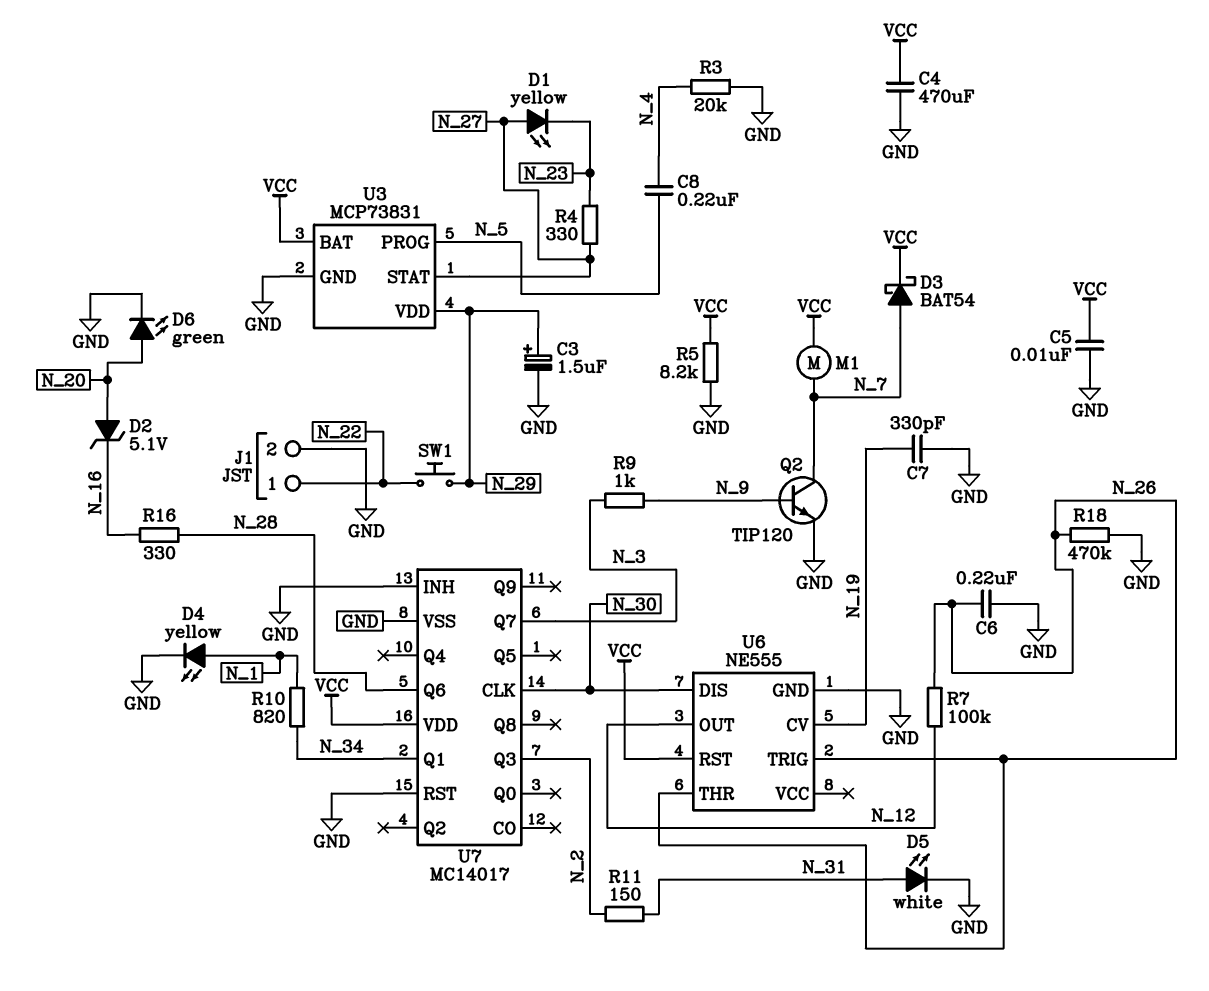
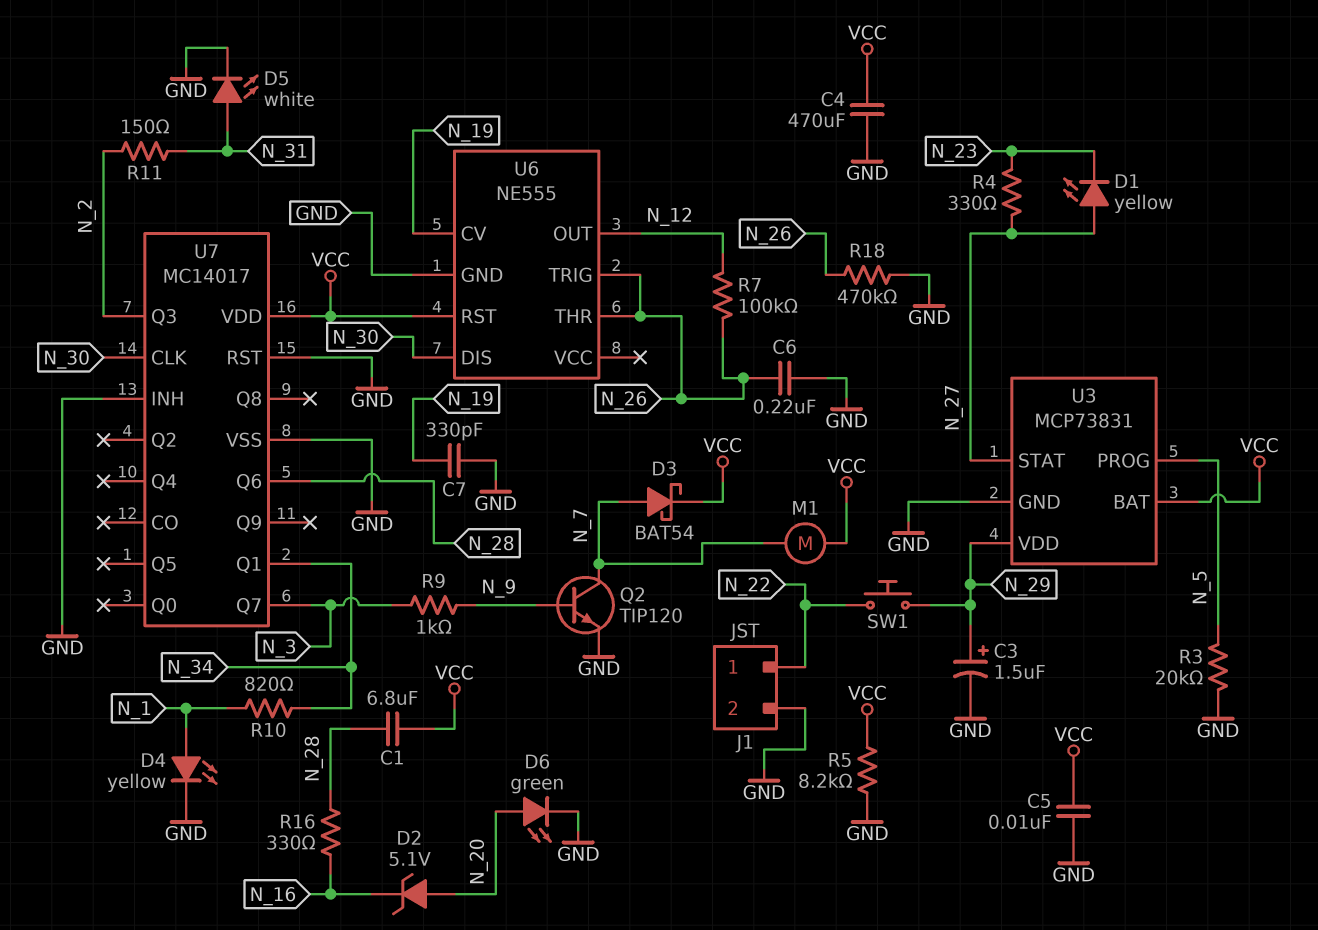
C1: none -> 6.8uF (N_28, VCC)
C8: 220nF (N_4, N_5) -> none
R3: 20k (GND, N_4) -> 20k (GND, N_5)

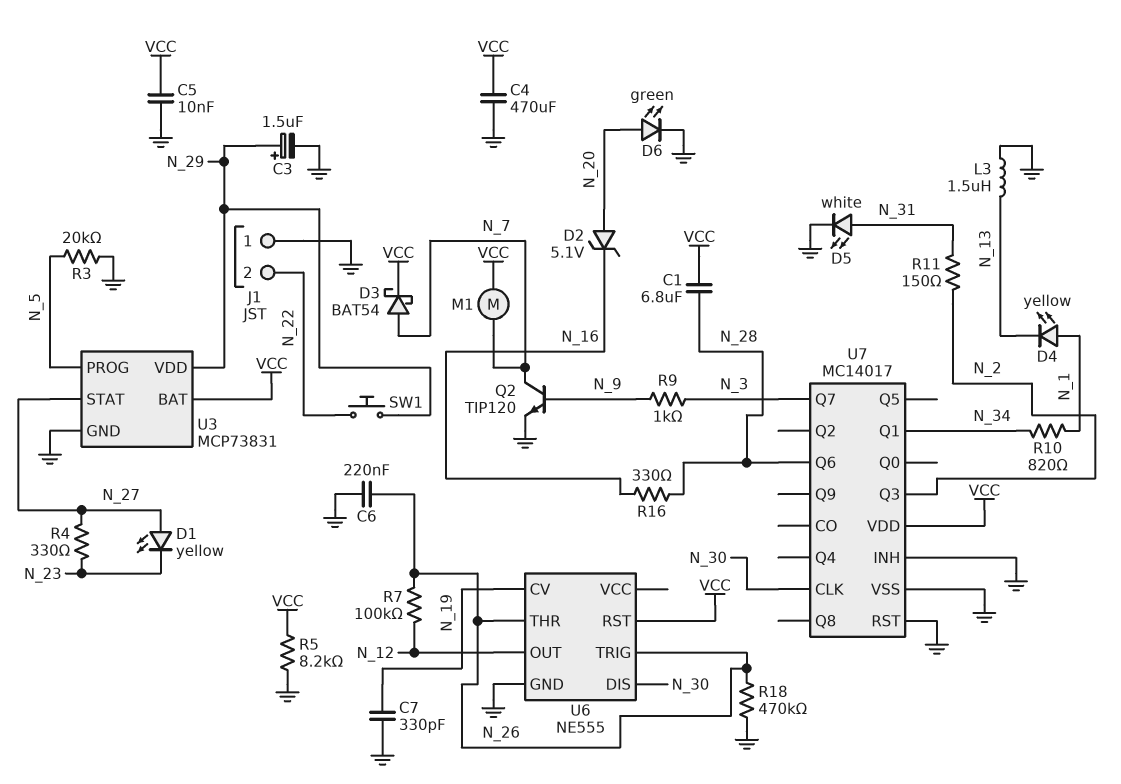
D4: LED yellow (A N_1, K GND) -> LED yellow (A N_1, K N_13)
J1 pin 1: N_22 -> GND
J1 pin 2: GND -> N_22
L3: none -> 1.5uH (GND, N_13)

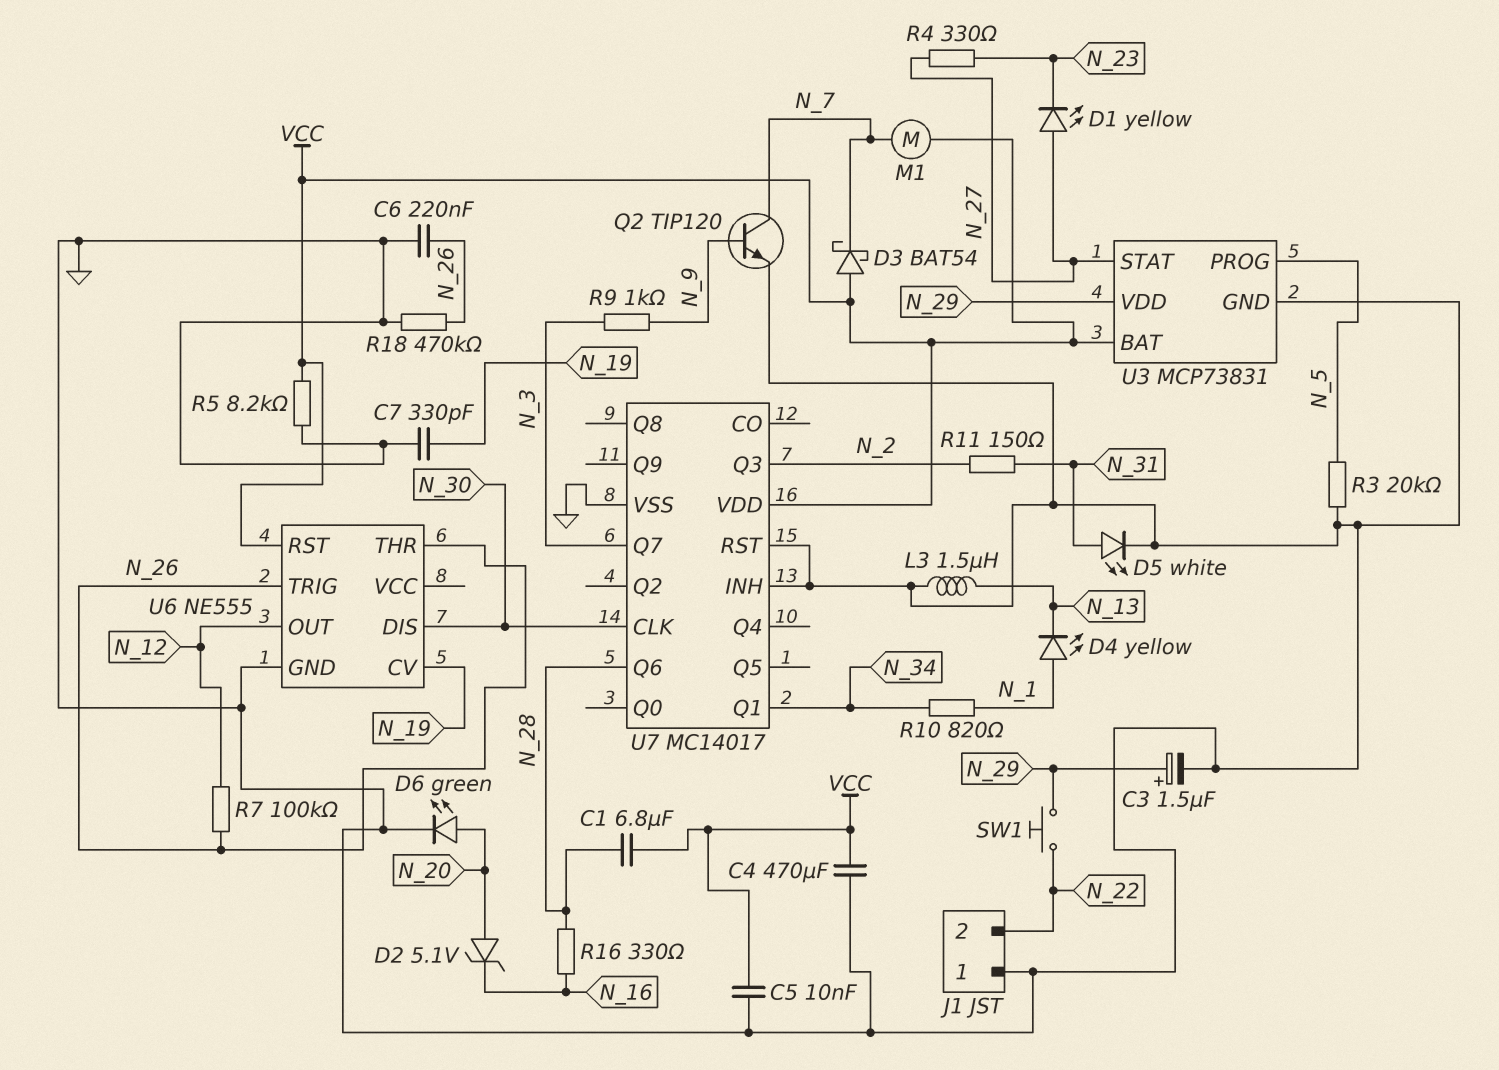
D3: schottky BAT54 (A N_7, K VCC) -> schottky BAT54 (A VCC, K N_7)

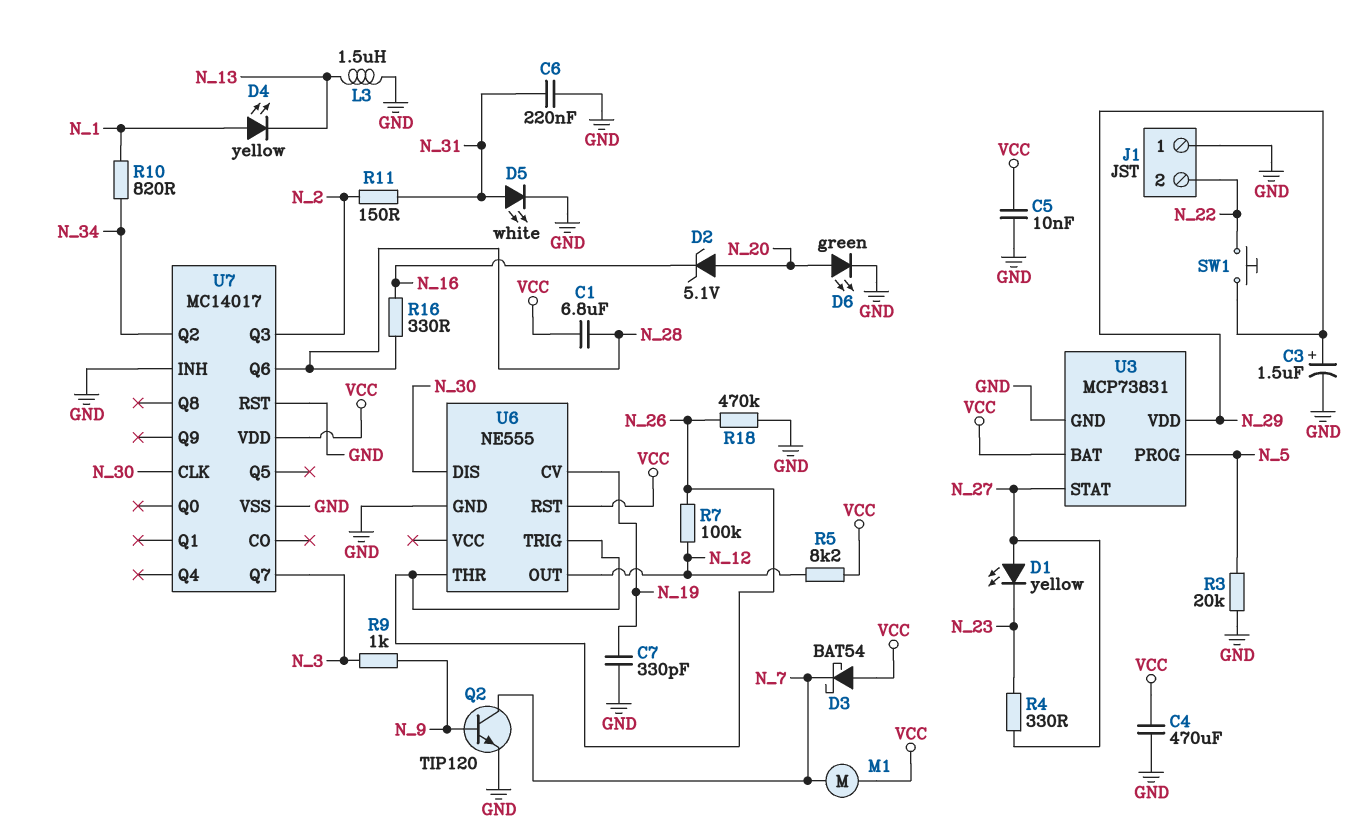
C6: 220nF (GND, N_26) -> 220nF (GND, N_31)
R5: 8.2k (GND, VCC) -> 8.2k (N_12, VCC)
U7 pin Q1: N_34 -> none
U7 pin Q2: none -> N_34

